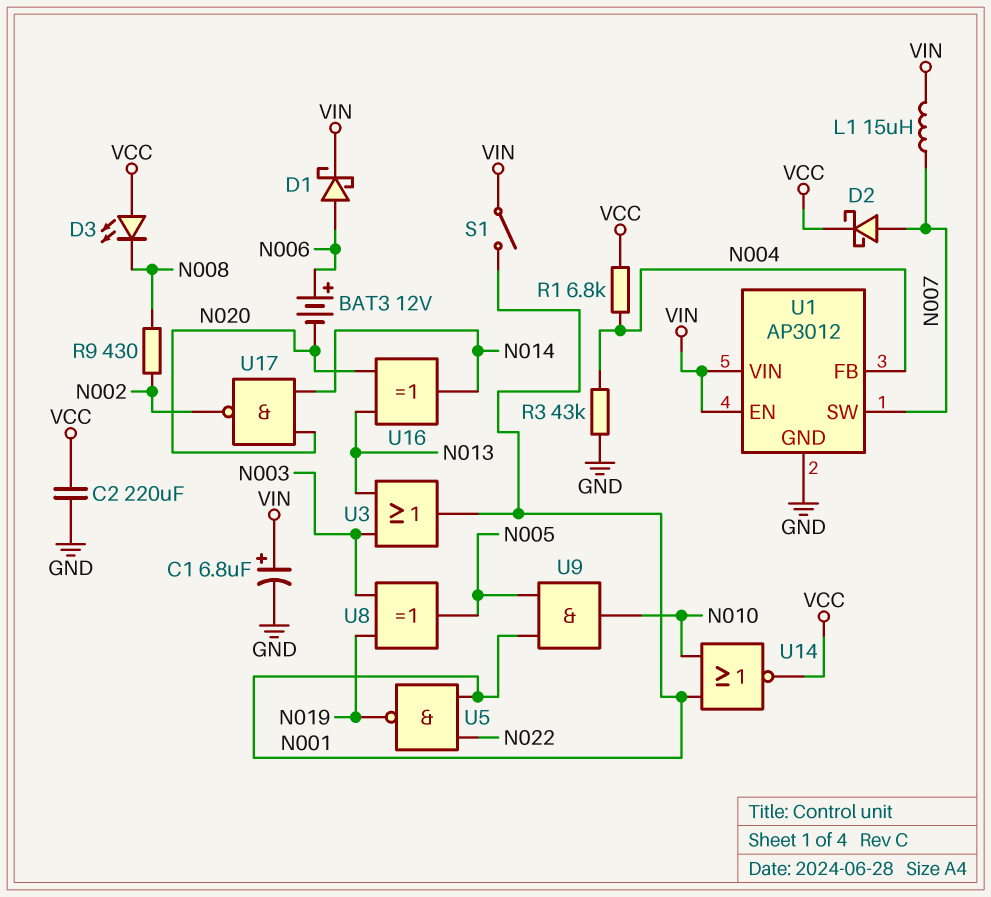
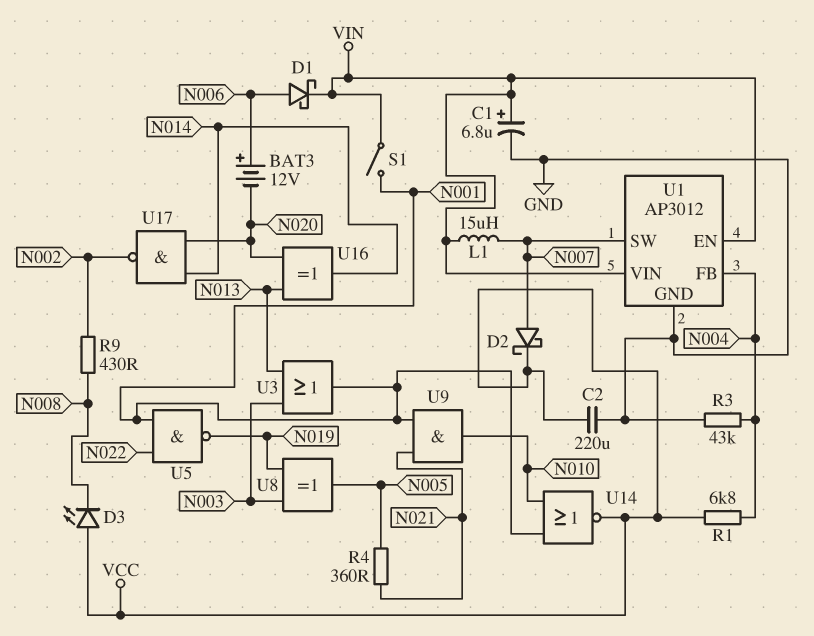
R4: none -> 360 (N005, N021)
U9: AND (in N001, in N005, out N010) -> AND (in N001, in N021, out N010)

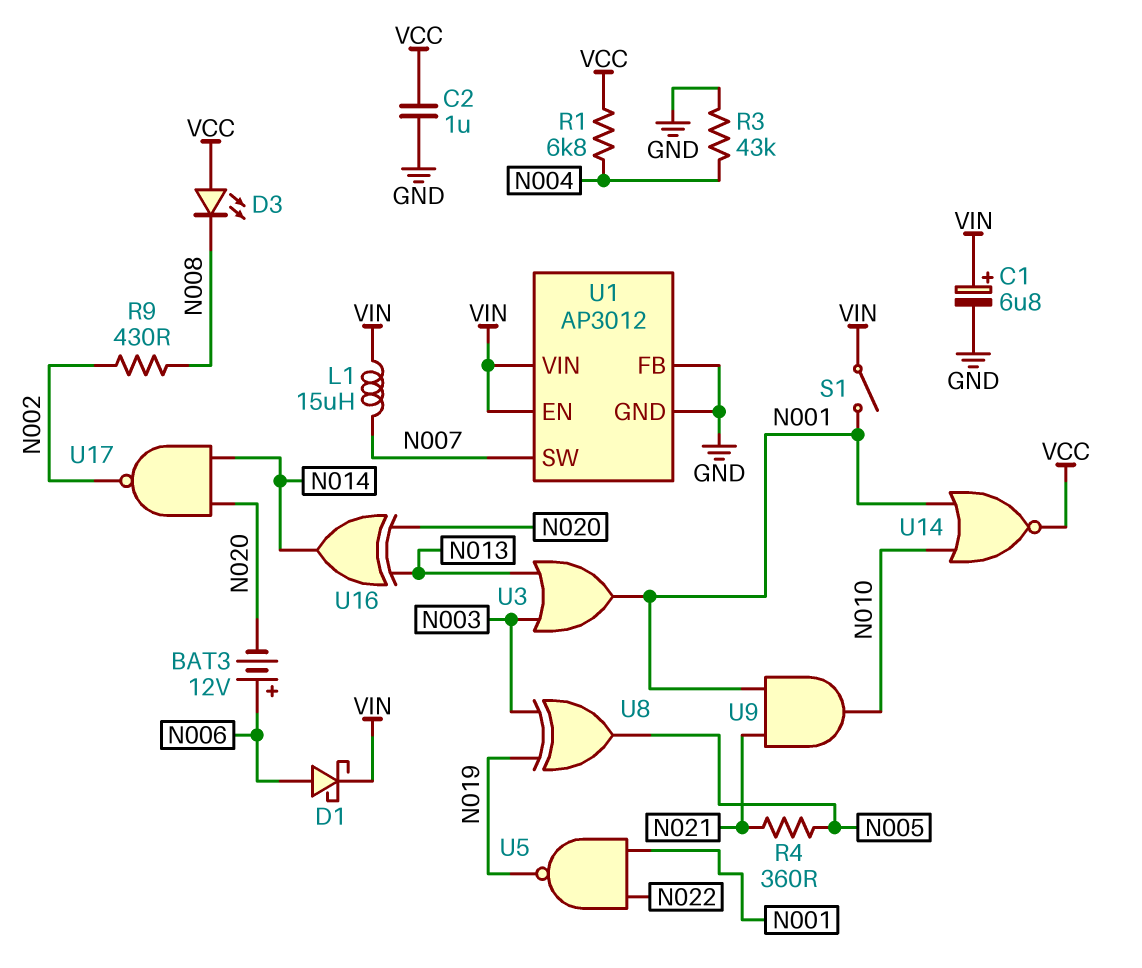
C2: 220uF (GND, VCC) -> 1uF (GND, VCC)
D2: schottky (A N007, K VCC) -> none
U1 pin FB: N004 -> GND

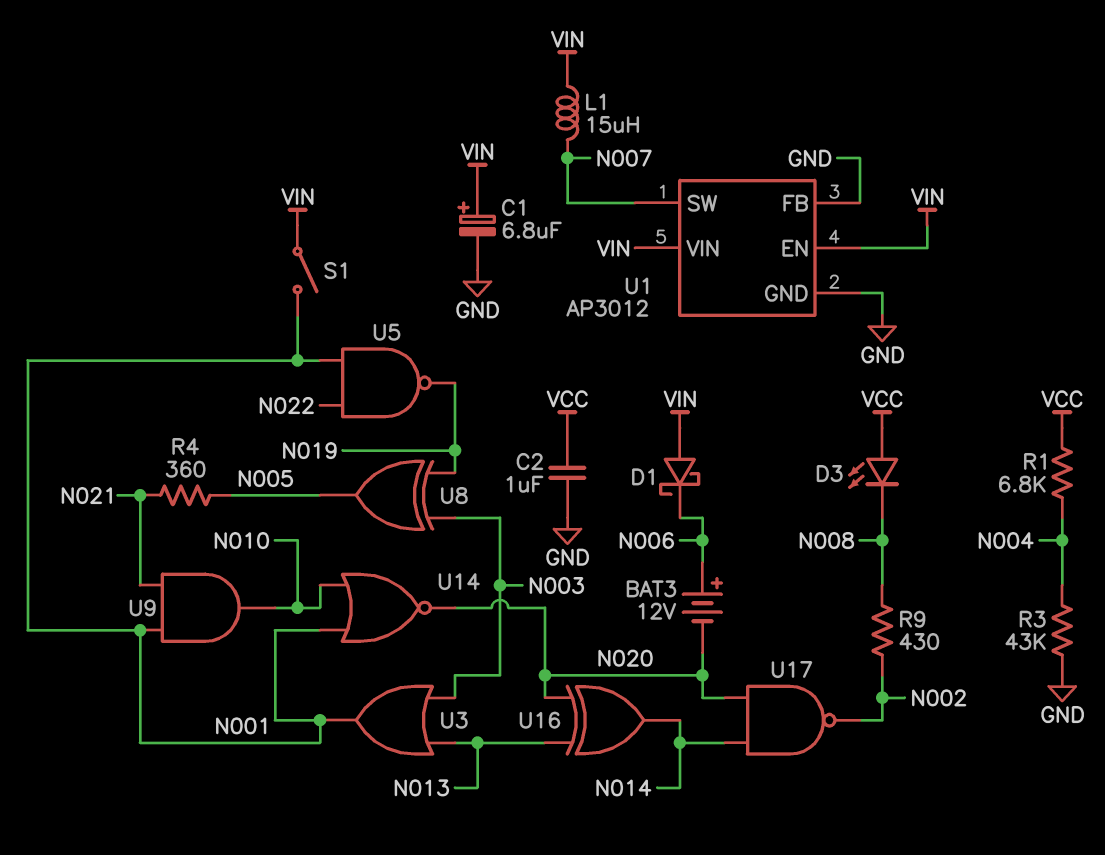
D1: schottky (A N006, K VIN) -> schottky (A VIN, K N006)
U14: NOR (in N001, in N010, out VCC) -> NOR (in N001, in N010, out N020)

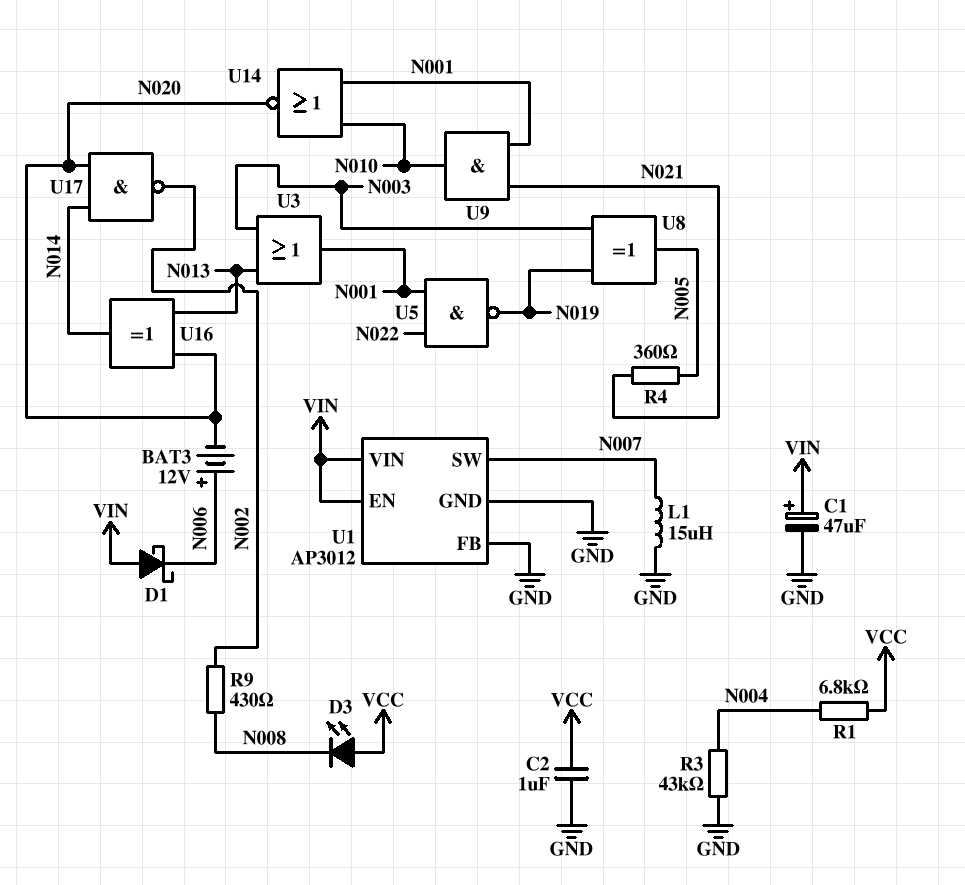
C1: 6.8uF (plus VIN, minus GND) -> 47uF (plus VIN, minus GND)
L1: 15uH (N007, VIN) -> 15uH (GND, N007)
S1: switch (N001, VIN) -> none

